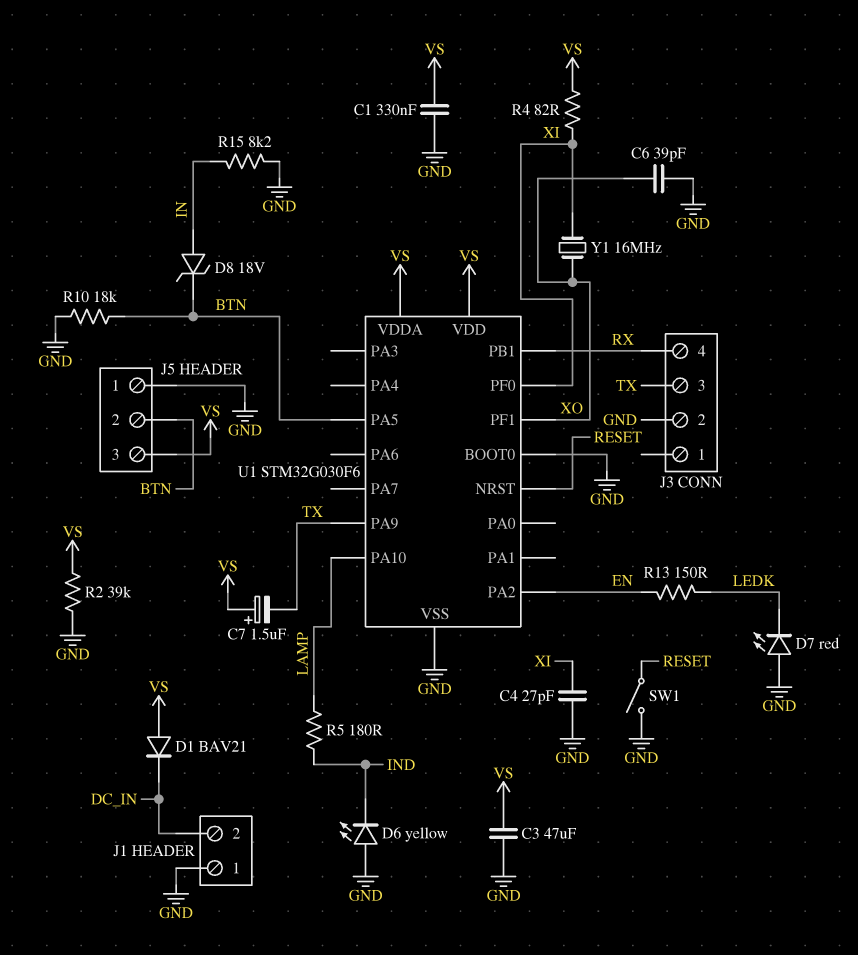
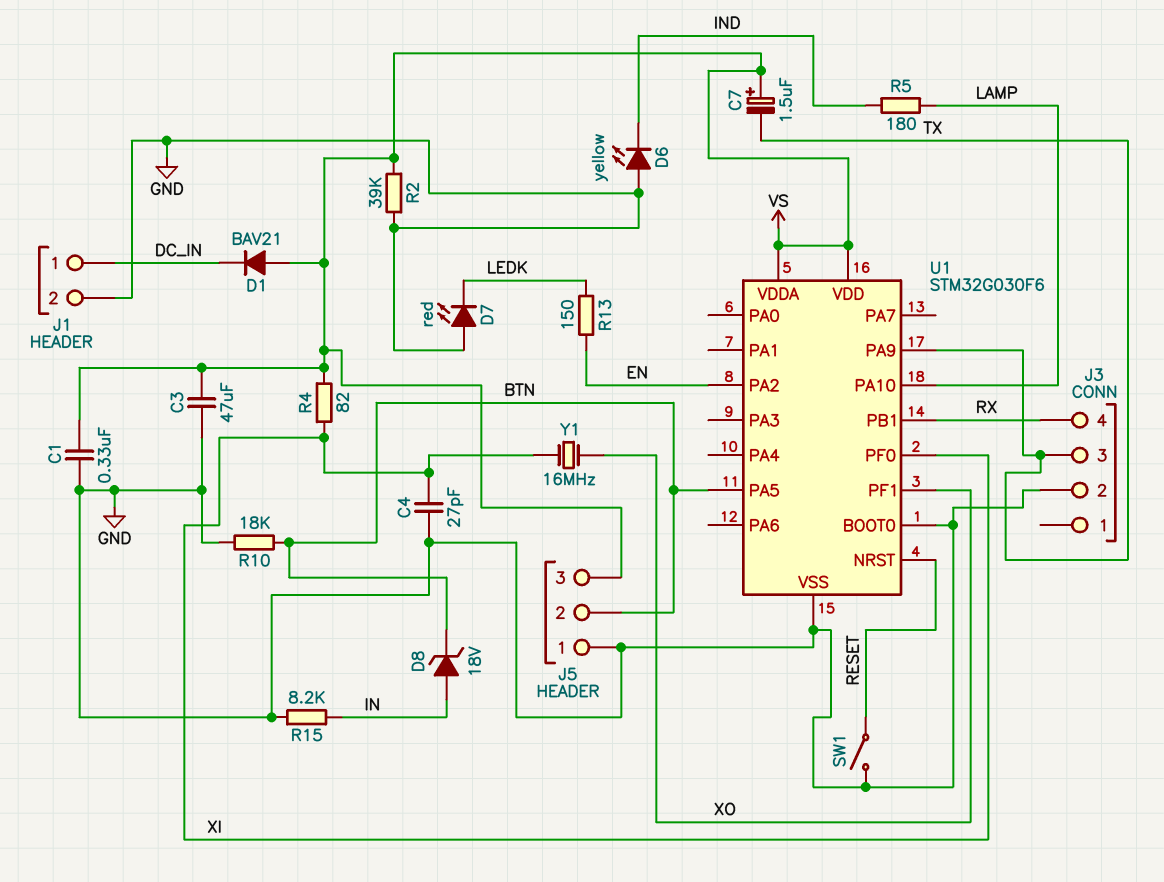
C6: 39pF (GND, XO) -> none
J1 pin 1: GND -> DC_IN
J1 pin 2: DC_IN -> GND

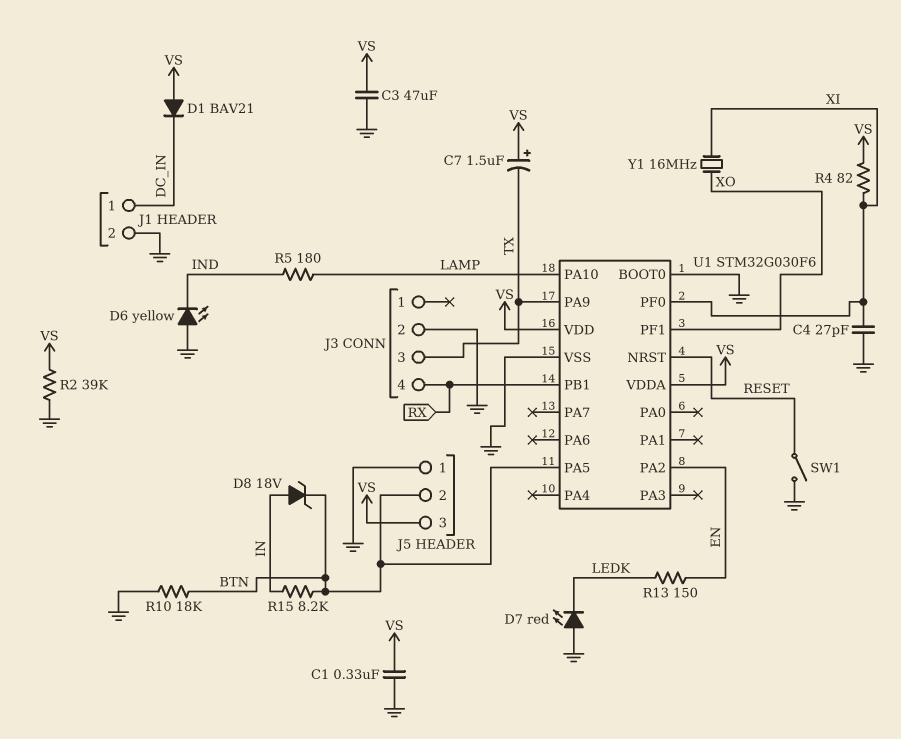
R15: 8.2k (GND, IN) -> 8.2k (BTN, IN)

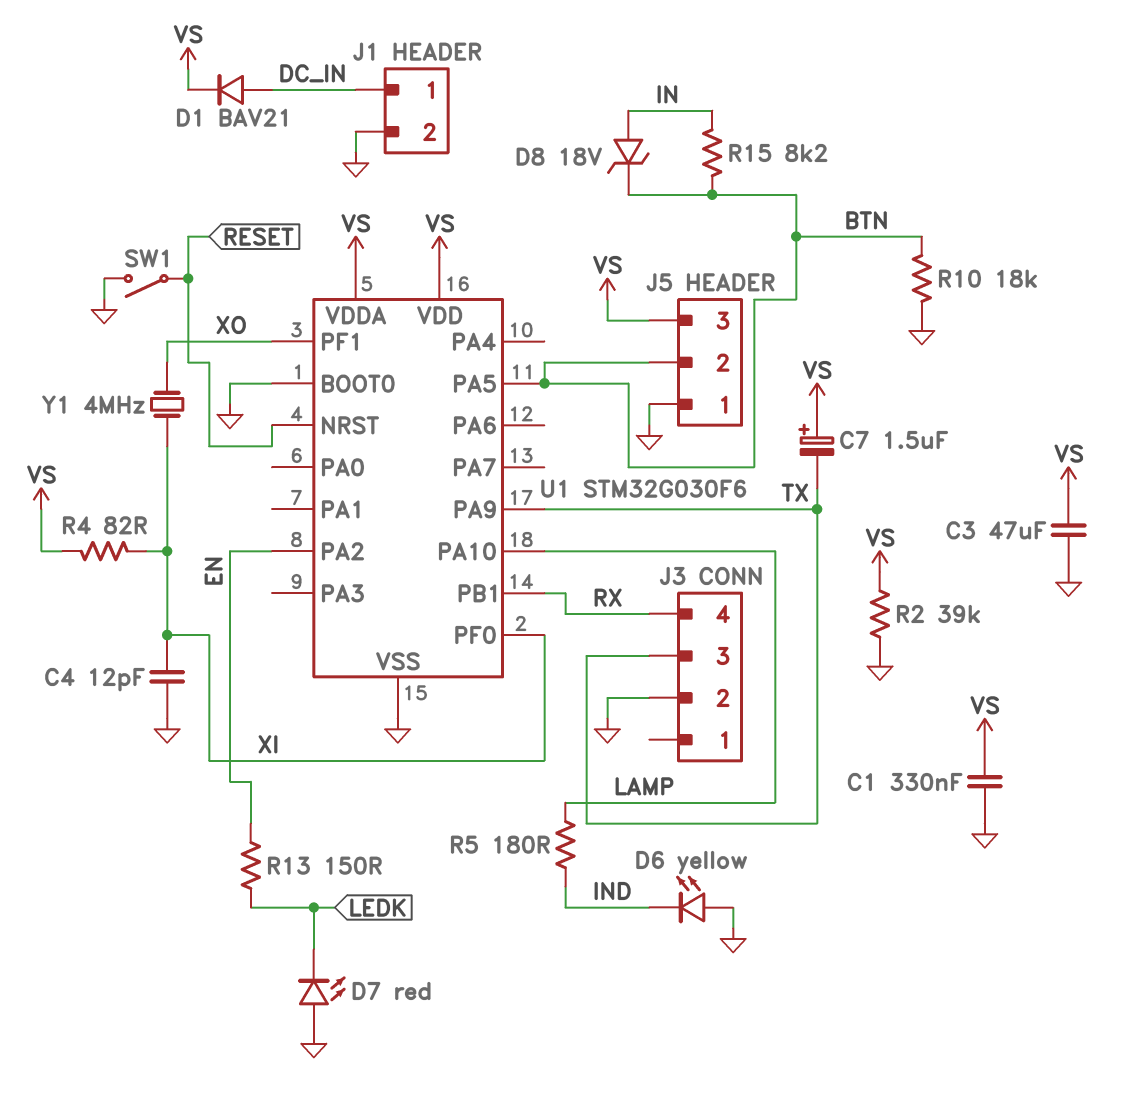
C4: 27pF (GND, XI) -> 12pF (GND, XI)
D1: diode BAV21 (A VS, K DC_IN) -> diode BAV21 (A DC_IN, K VS)
Y1: 16MHz (XI, XO) -> 4MHz (XI, XO)

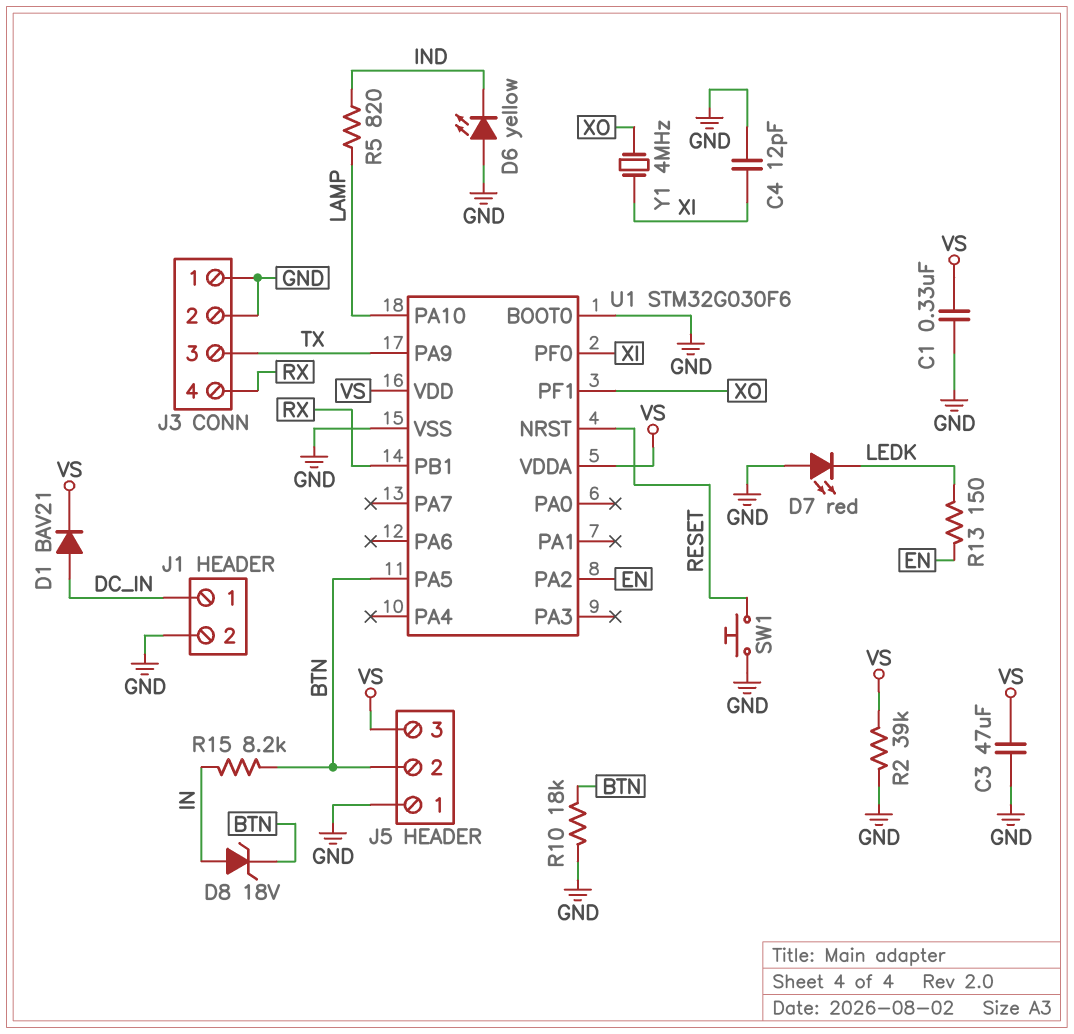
C7: 1.5uF (plus VS, minus TX) -> none
J3 pin 1: none -> GND
R4: 82 (VS, XI) -> none
R5: 180 (IND, LAMP) -> 820 (IND, LAMP)
SW1: switch (GND, RESET) -> button (GND, RESET)

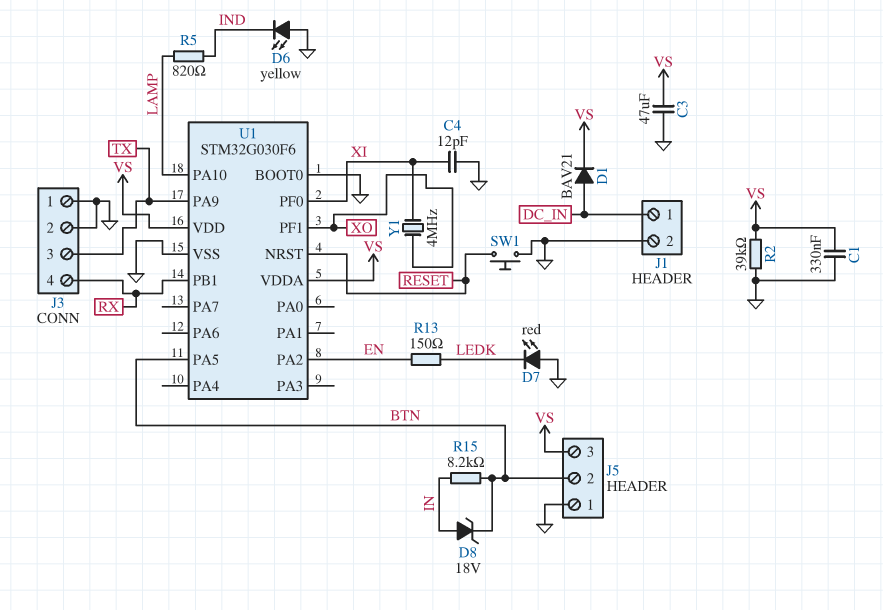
R10: 18k (BTN, GND) -> none

